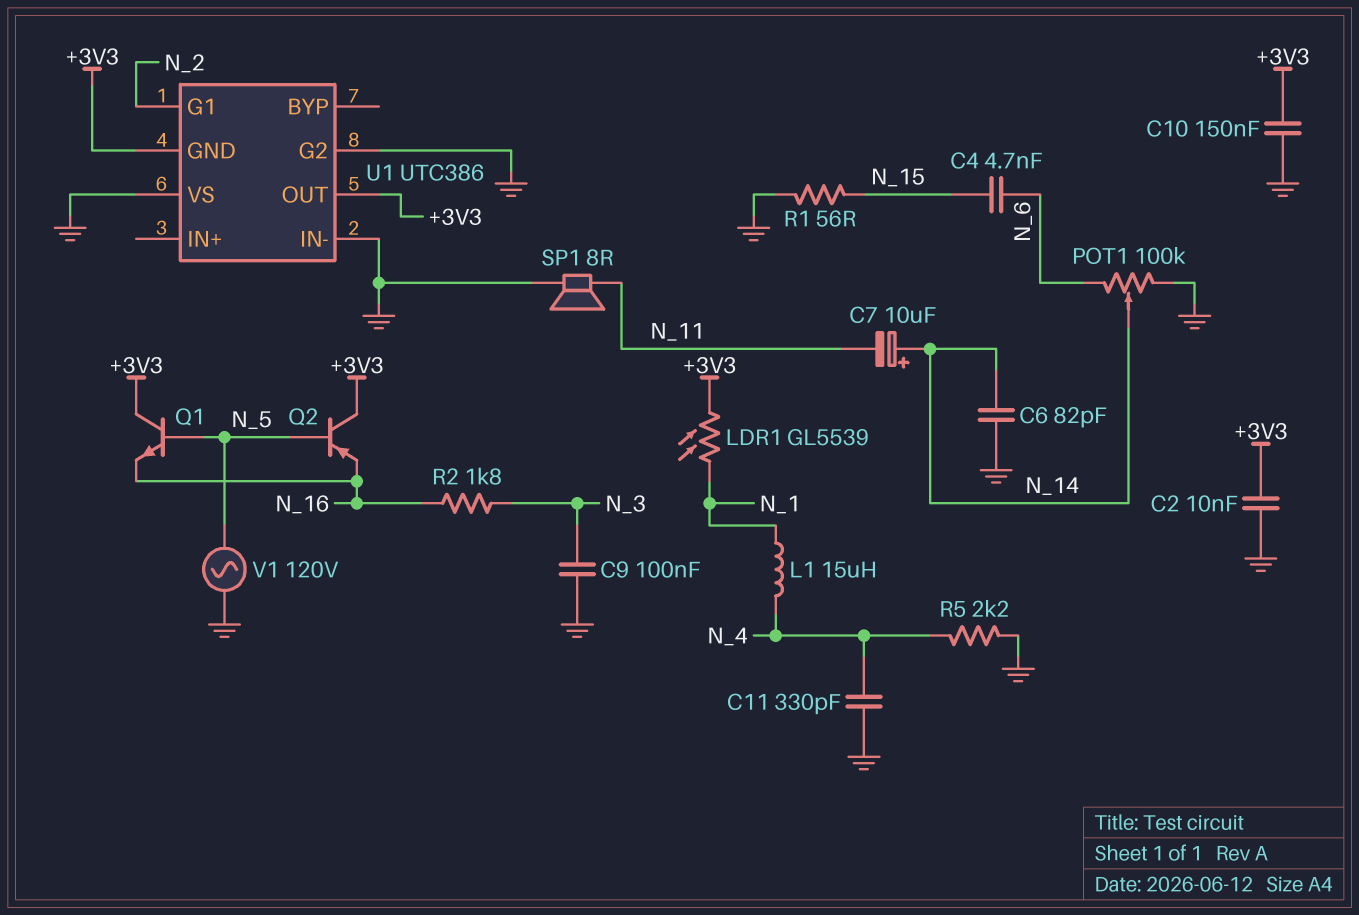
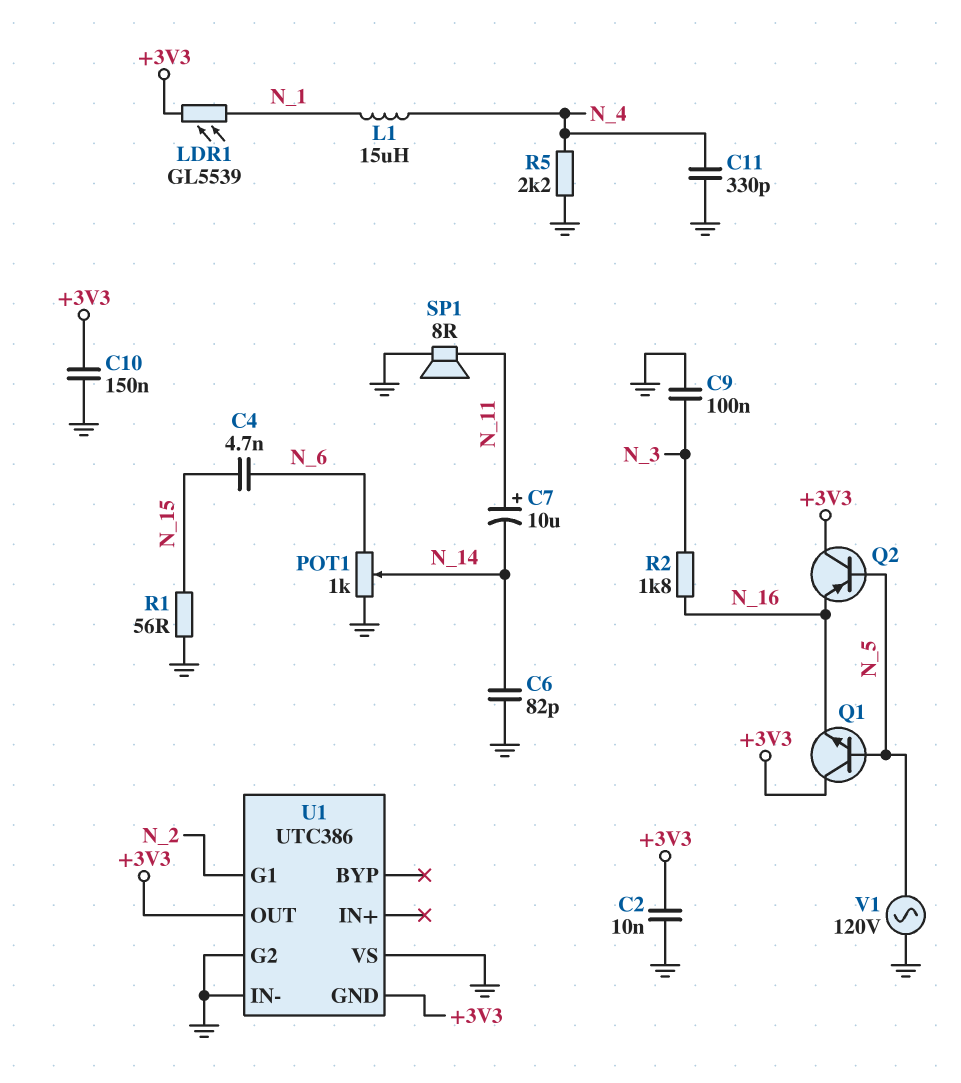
C7: 10uF (plus N_14, minus N_11) -> 10uF (plus N_11, minus N_14)
POT1: 100k (GND, N_6, wiper N_14) -> 1k (GND, N_6, wiper N_14)

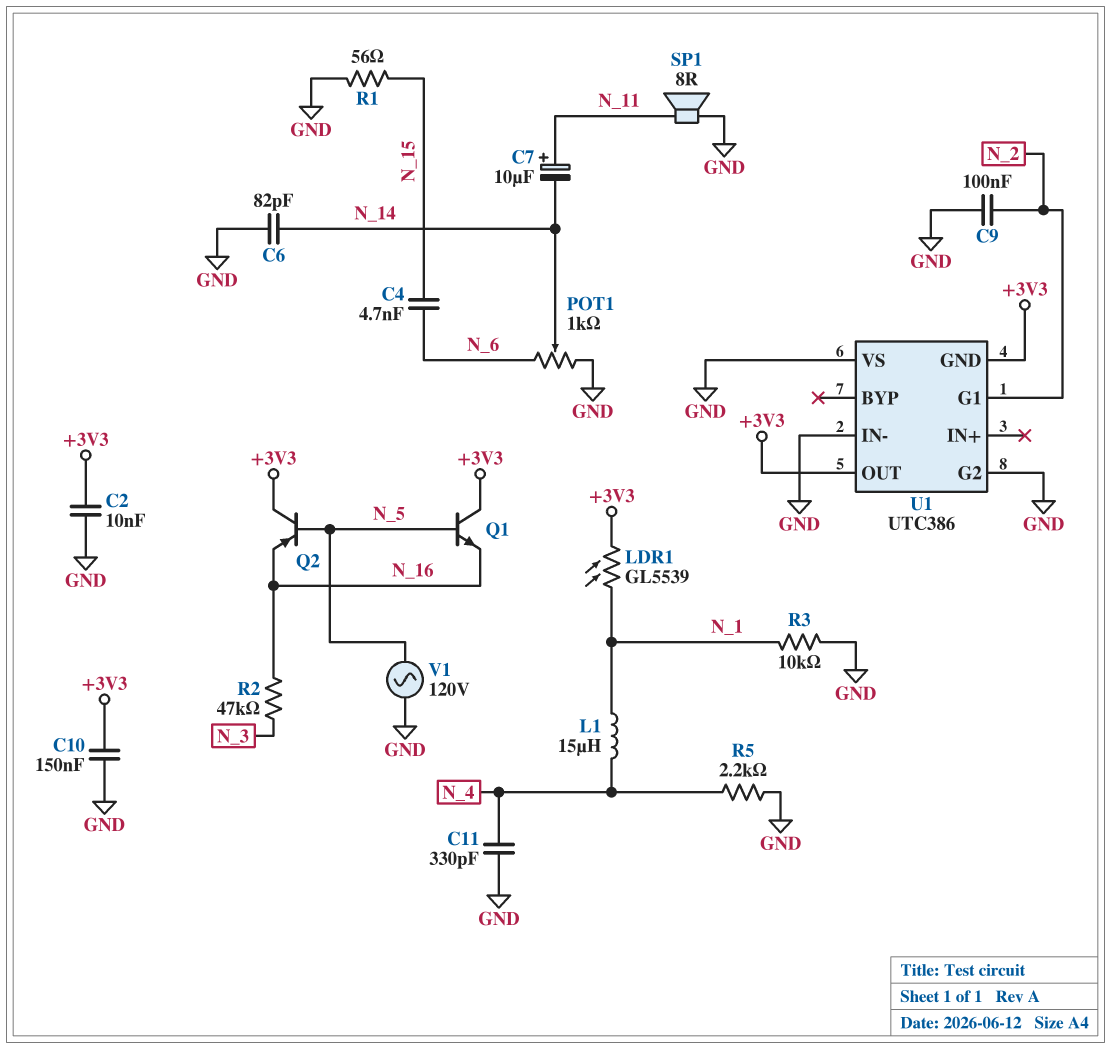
C9: 100nF (GND, N_3) -> 100nF (GND, N_2)
R2: 1.8k (N_3, N_16) -> 47k (N_3, N_16)
R3: none -> 10k (GND, N_1)

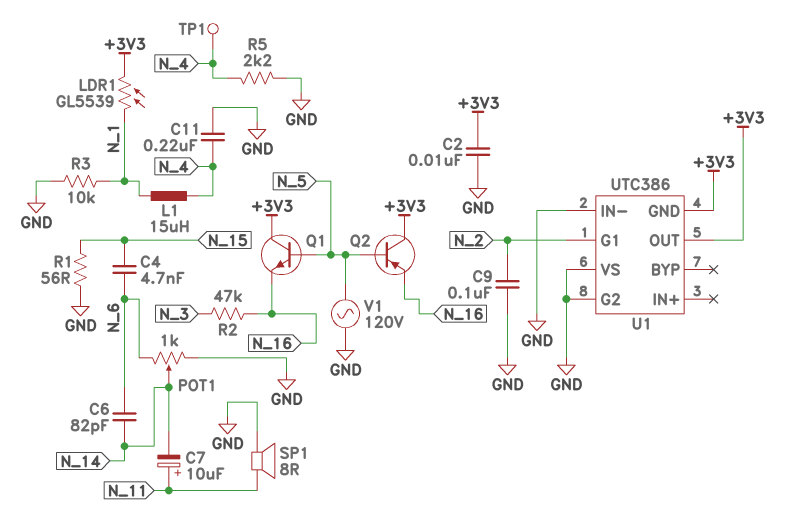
C6: 82pF (GND, N_14) -> 82pF (N_6, N_14)
C10: 150nF (+3V3, GND) -> none
C11: 330pF (GND, N_4) -> 220nF (GND, N_4)
TP1: none -> test point (N_4)

